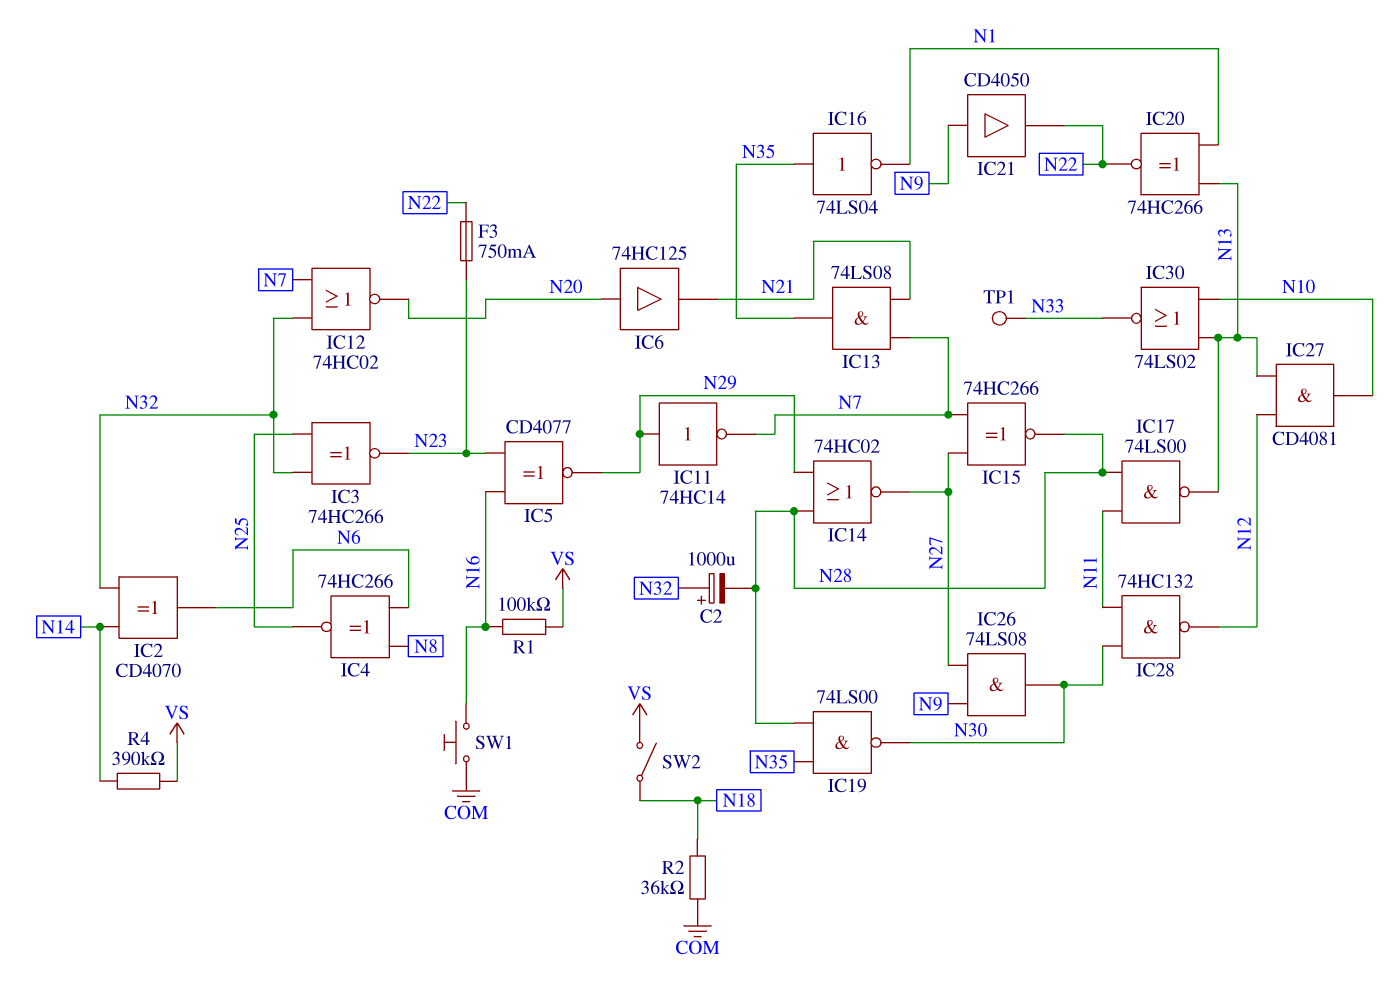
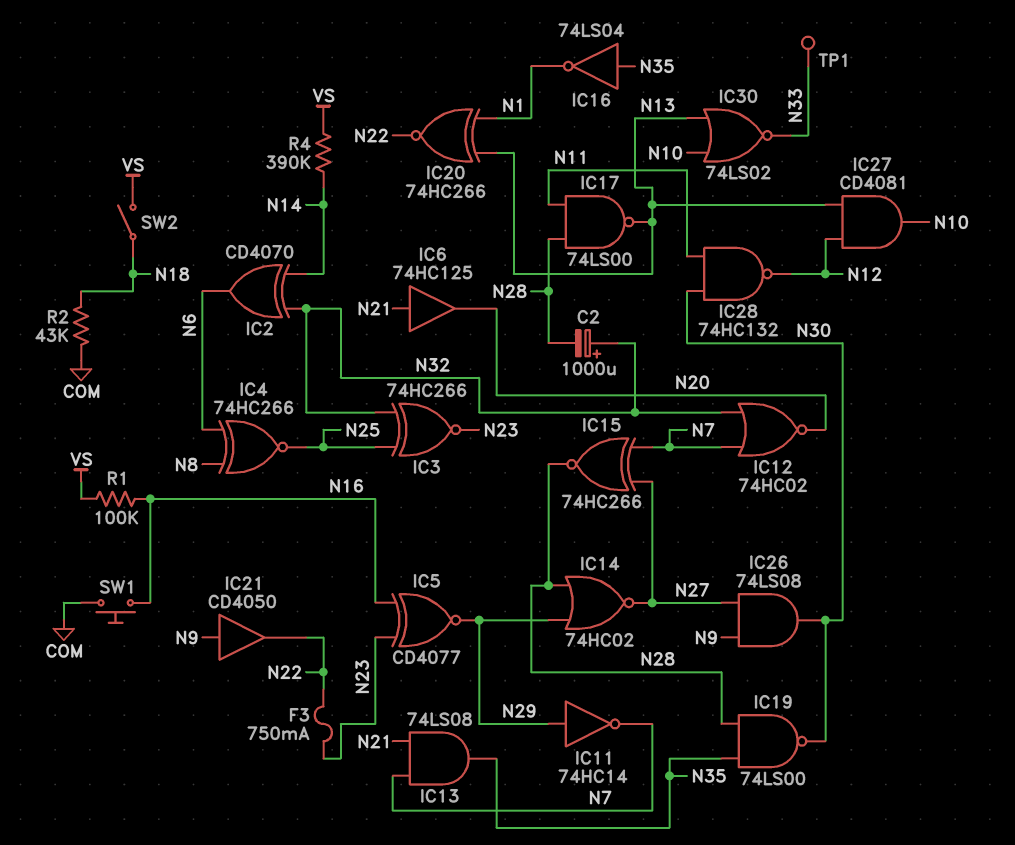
IC6: buffer 74HC125 (in N20, out N21) -> buffer 74HC125 (in N21, out N20)
R2: 36k (COM, N18) -> 43k (COM, N18)

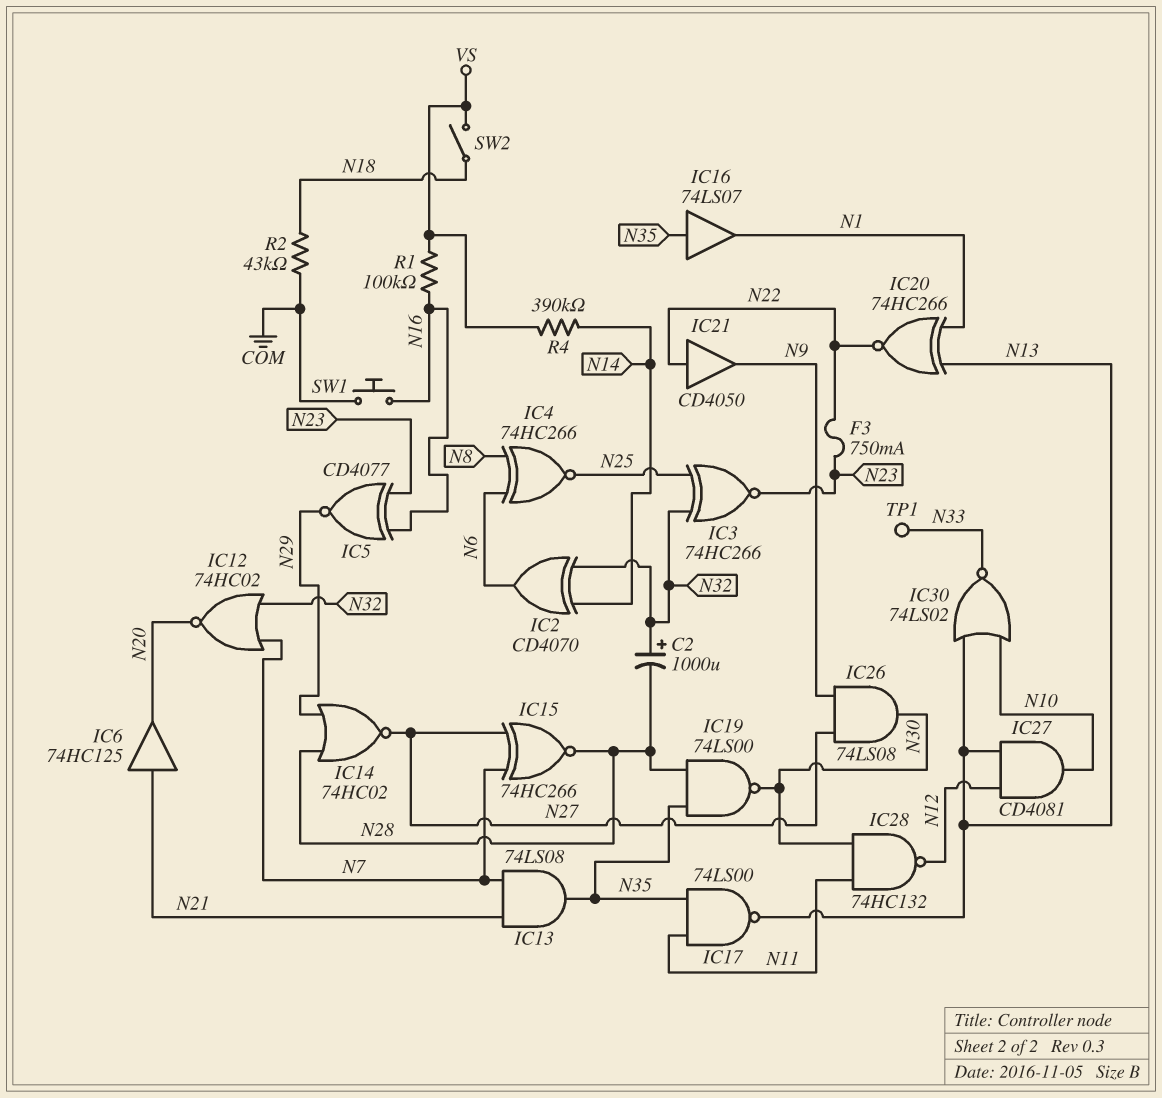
IC11: NOT 74HC14 (in N29, out N7) -> none
IC16: NOT 74LS04 (in N35, out N1) -> buffer 74LS07 (in N35, out N1)
IC17: NAND 74LS00 (in N11, in N28, out N13) -> NAND 74LS00 (in N11, in N35, out N13)
IC21: buffer CD4050 (in N9, out N22) -> buffer CD4050 (in N22, out N9)

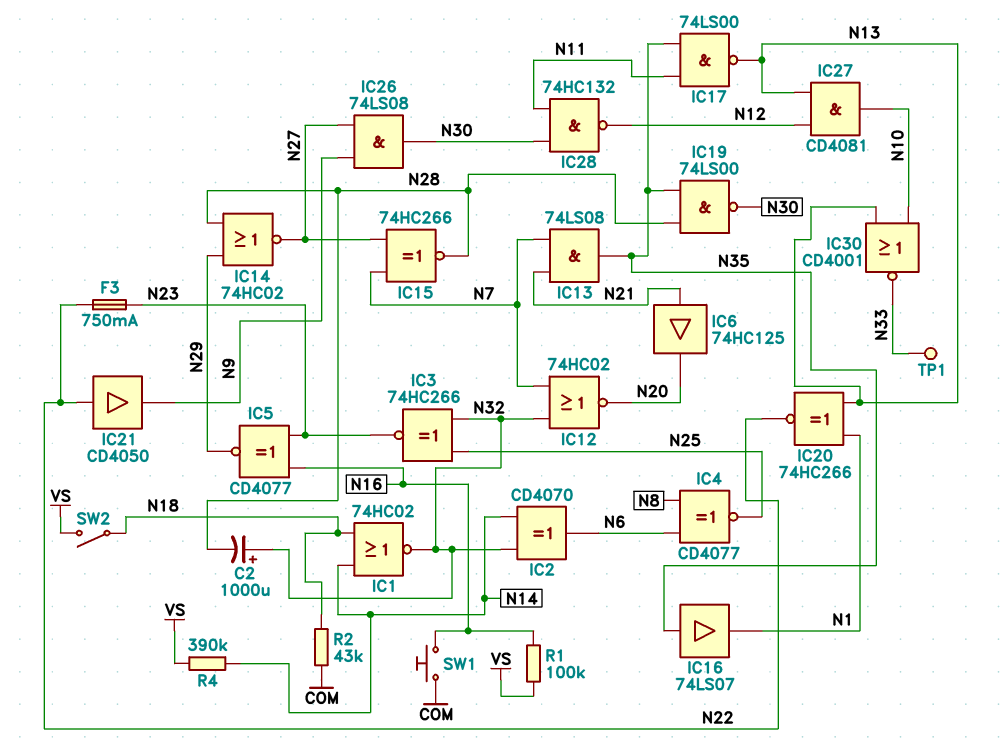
IC1: none -> NOR 74HC02 (in N14, in N18, out N32)
IC4: XNOR 74HC266 (in N6, in N8, out N25) -> XNOR CD4077 (in N6, in N8, out N25)
IC30: NOR 74LS02 (in N10, in N13, out N33) -> NOR CD4001 (in N10, in N13, out N33)

